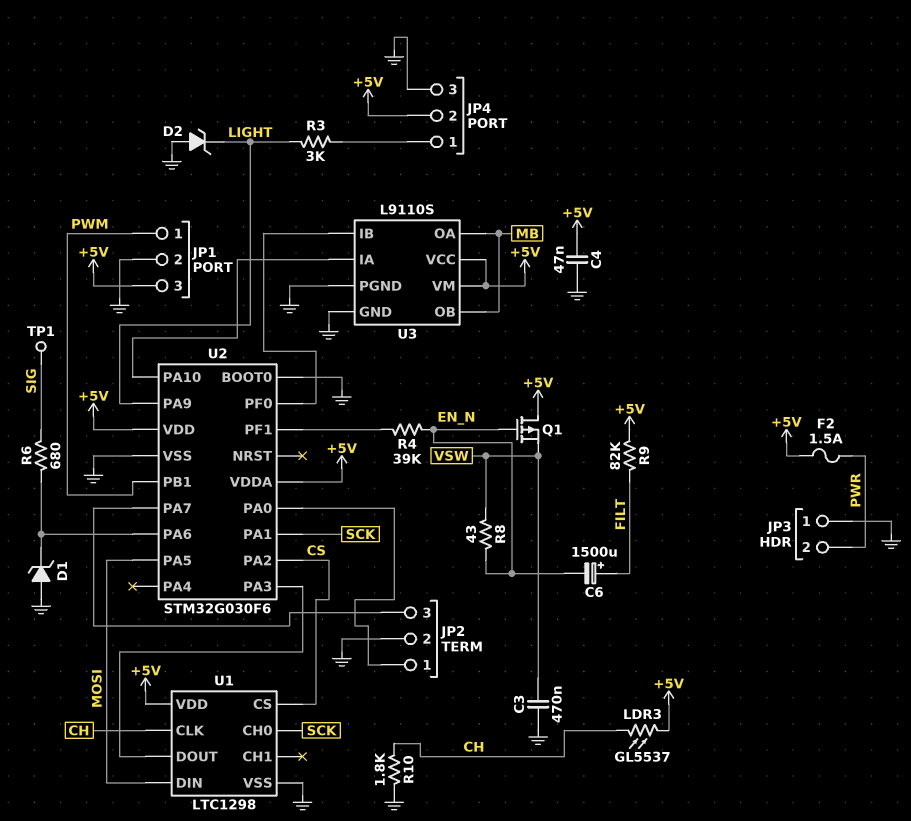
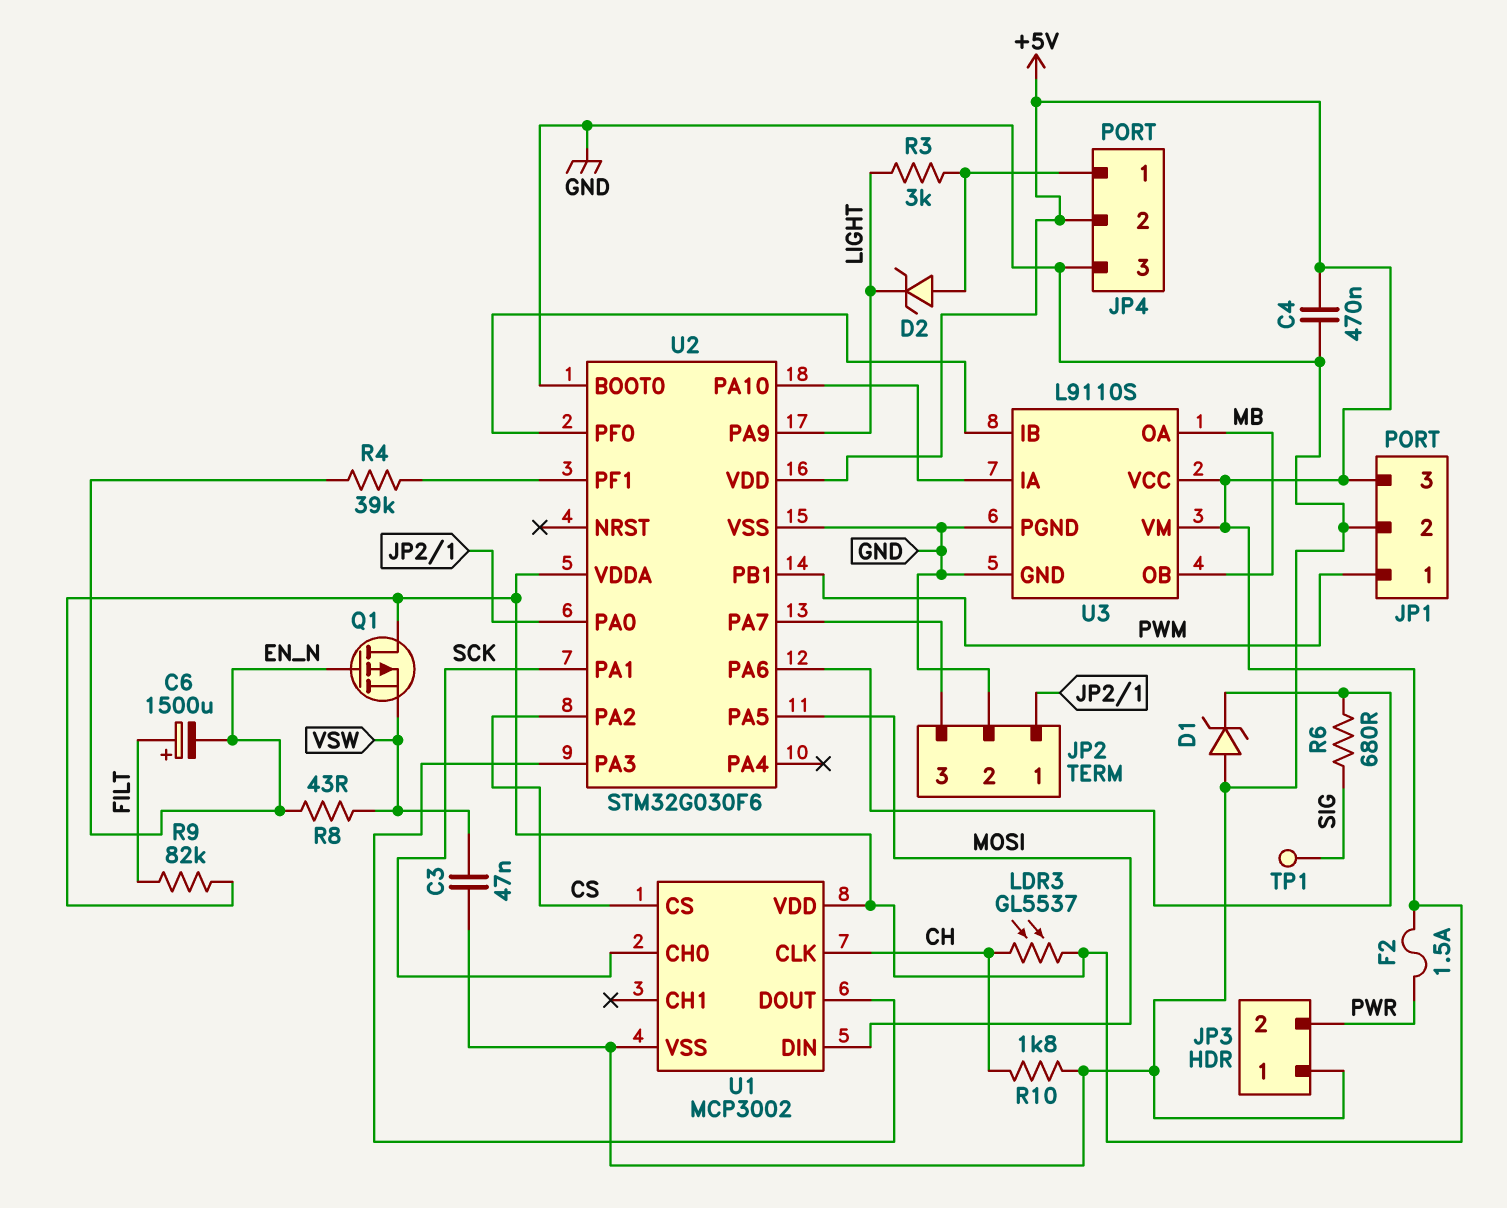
C3: 470nF (GND, VSW) -> 47nF (GND, VSW)
C4: 47nF (+5V, GND) -> 470nF (+5V, GND)
D2: zener (A GND, K LIGHT) -> zener (A JP4/1, K LIGHT)
U1: LTC1298 -> MCP3002

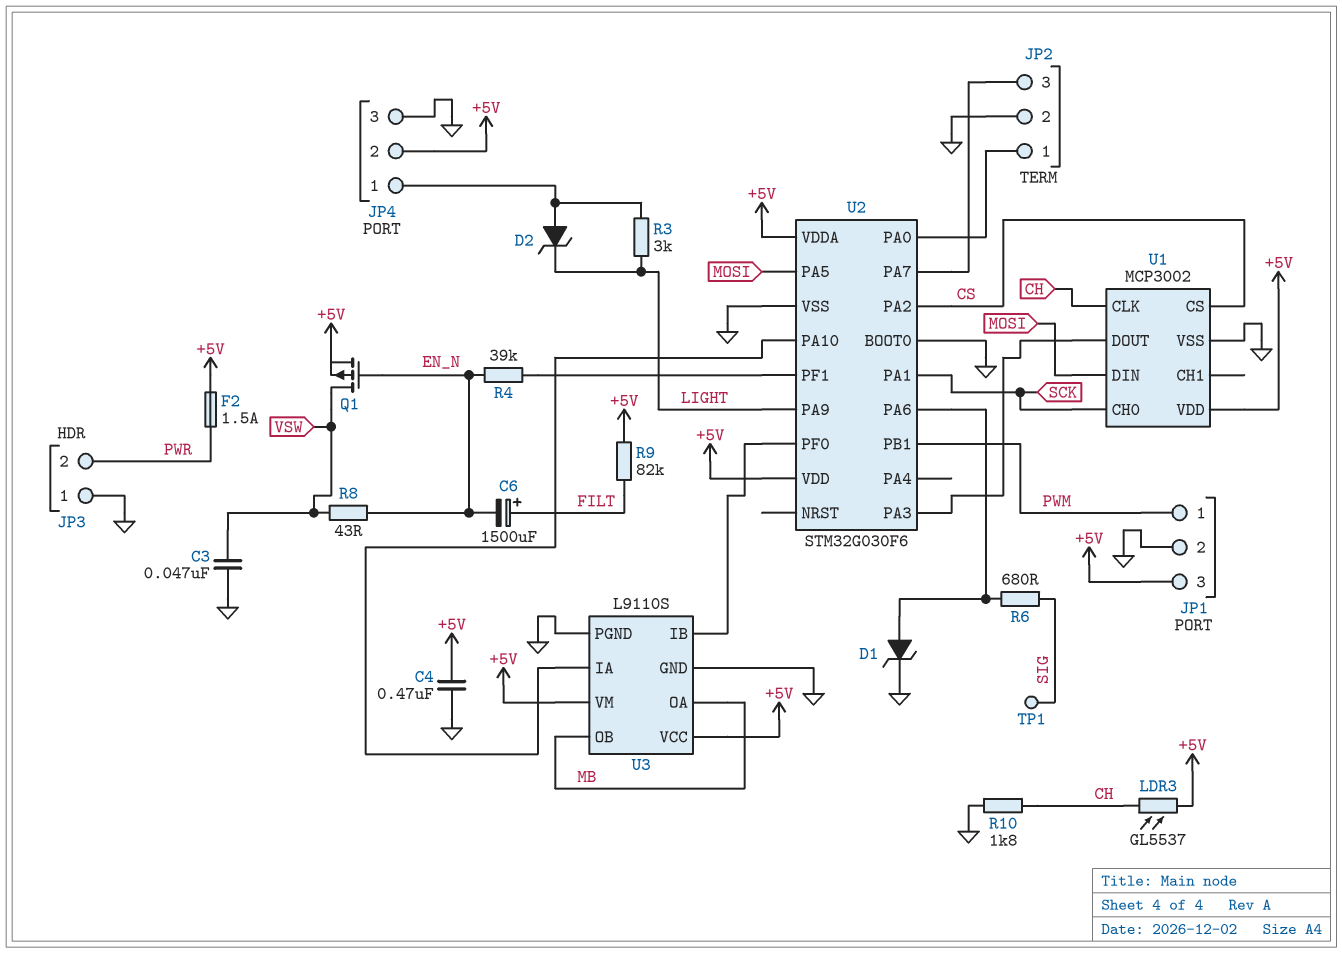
D1: zener (A GND, K U2/PA6) -> zener (A U2/PA6, K GND)
Q1: PMOS (G EN_N, D +5V, S VSW) -> PMOS (G EN_N, D VSW, S +5V)

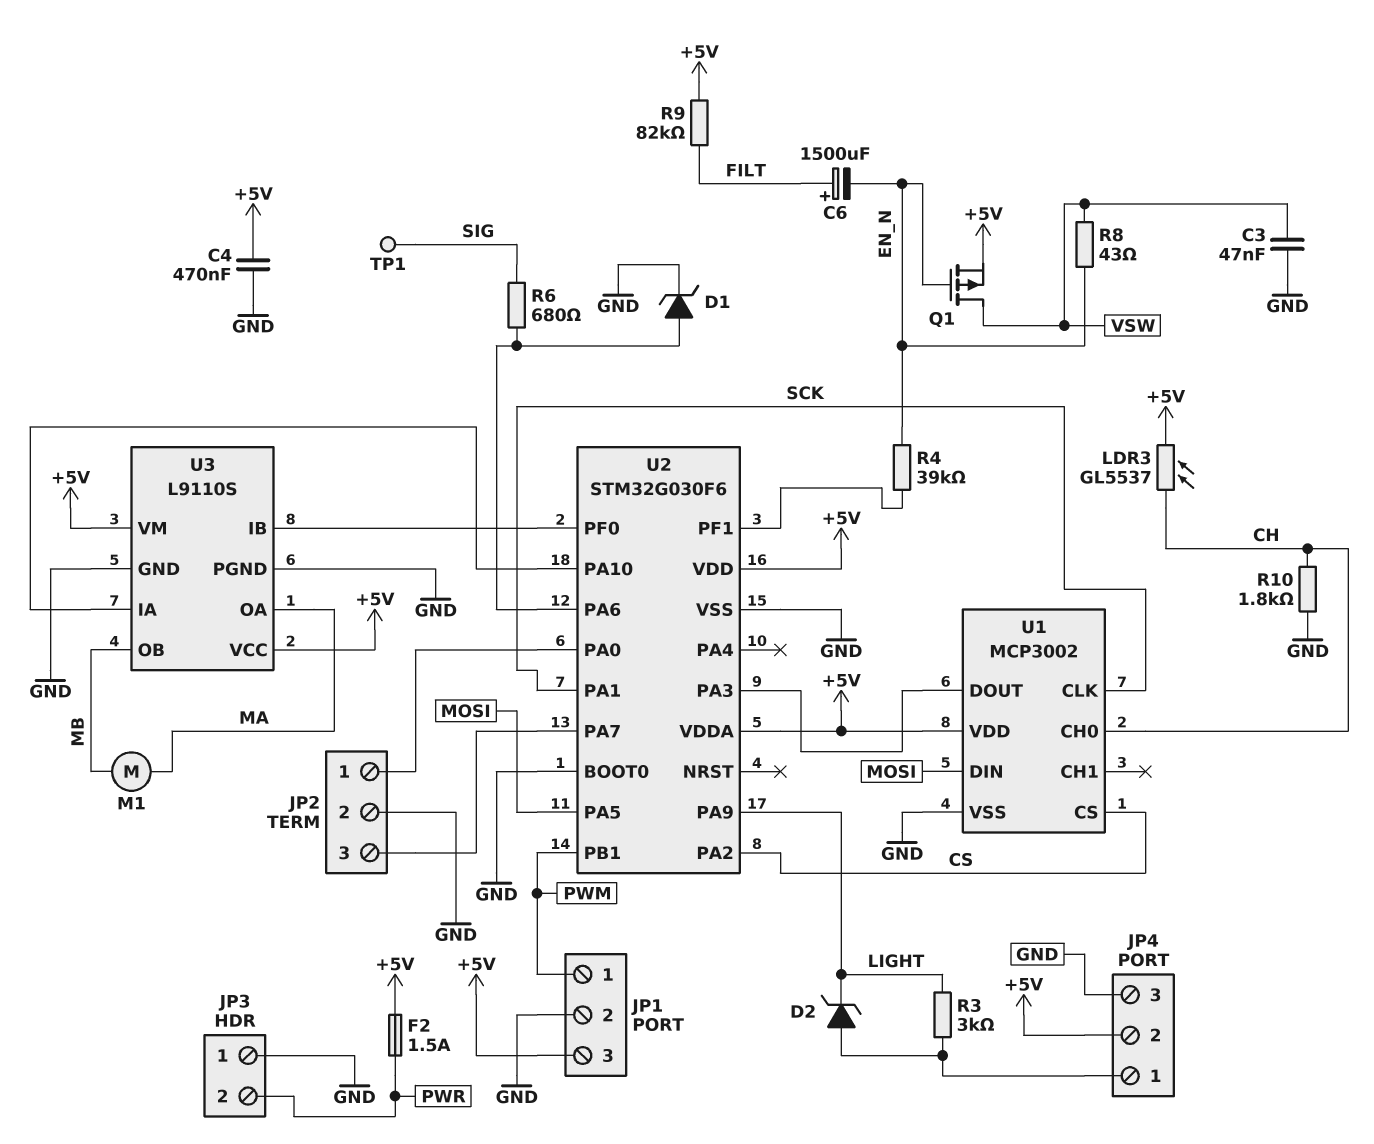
M1: none -> motor (MA, MB)
U1 pin CH0: SCK -> CH
U1 pin CLK: CH -> SCK
U3 pin OA: MB -> MA

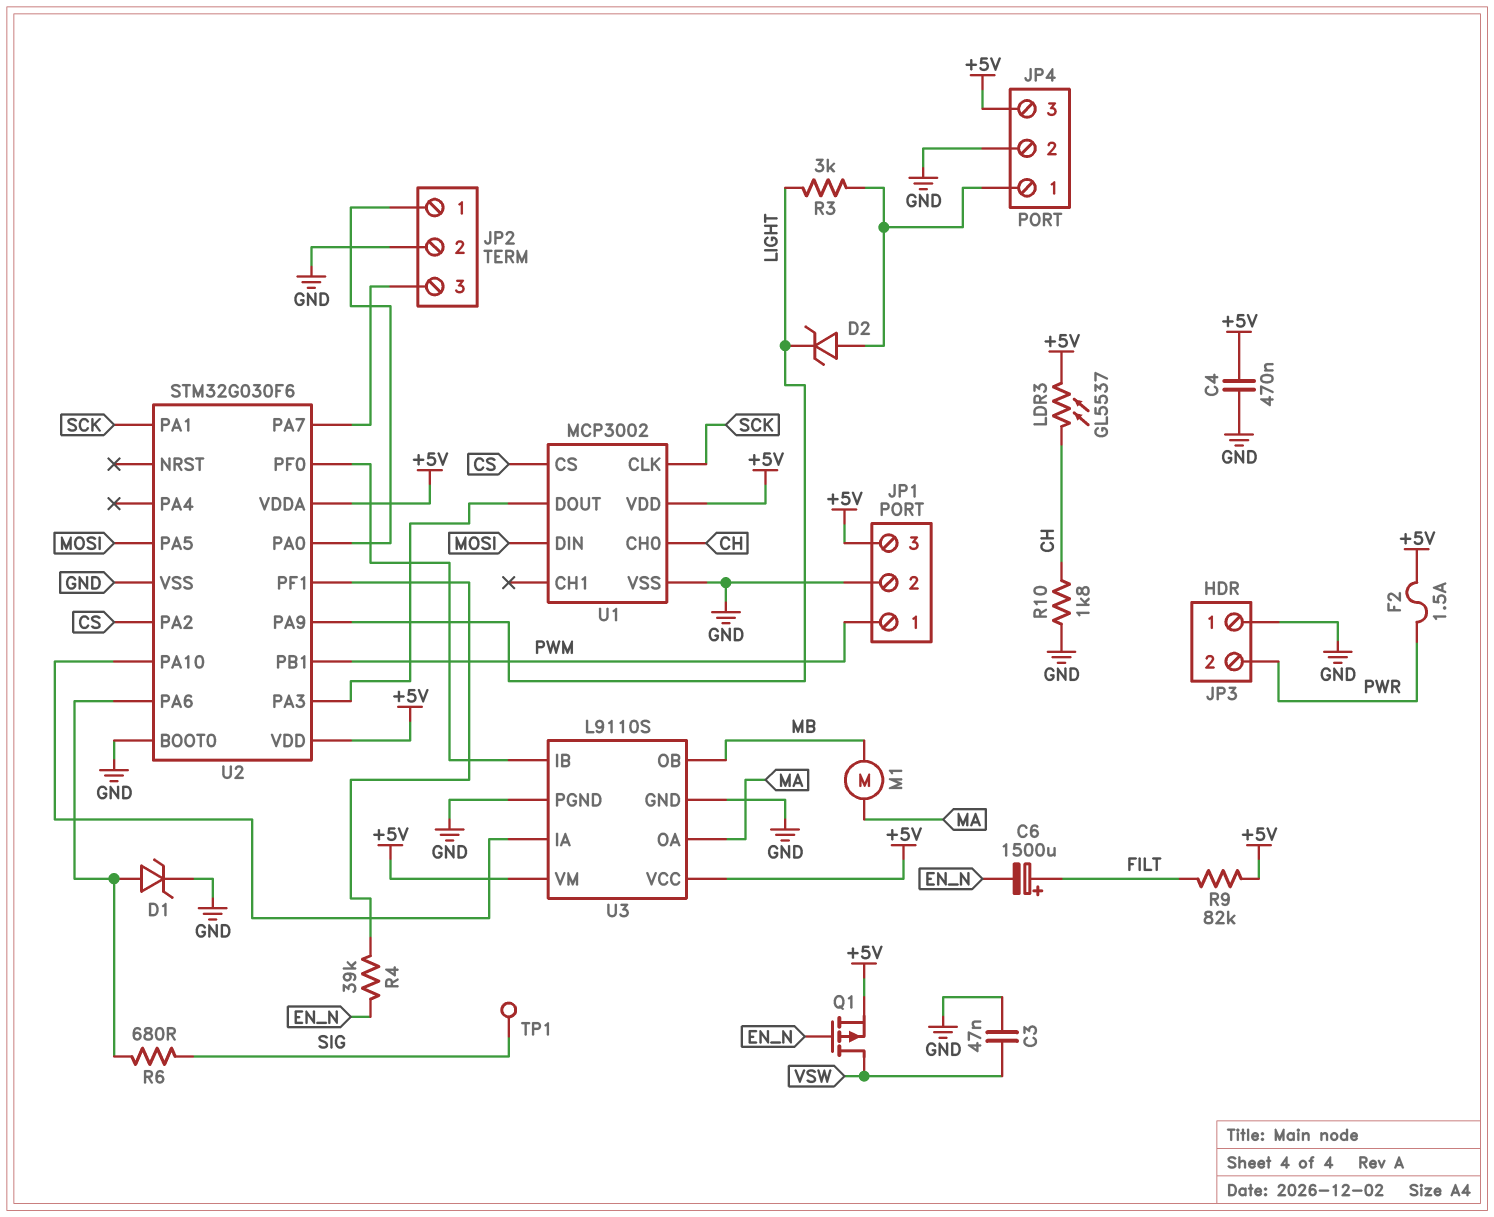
JP4 pin 2: +5V -> GND
JP4 pin 3: GND -> +5V
R8: 43 (EN_N, VSW) -> none

